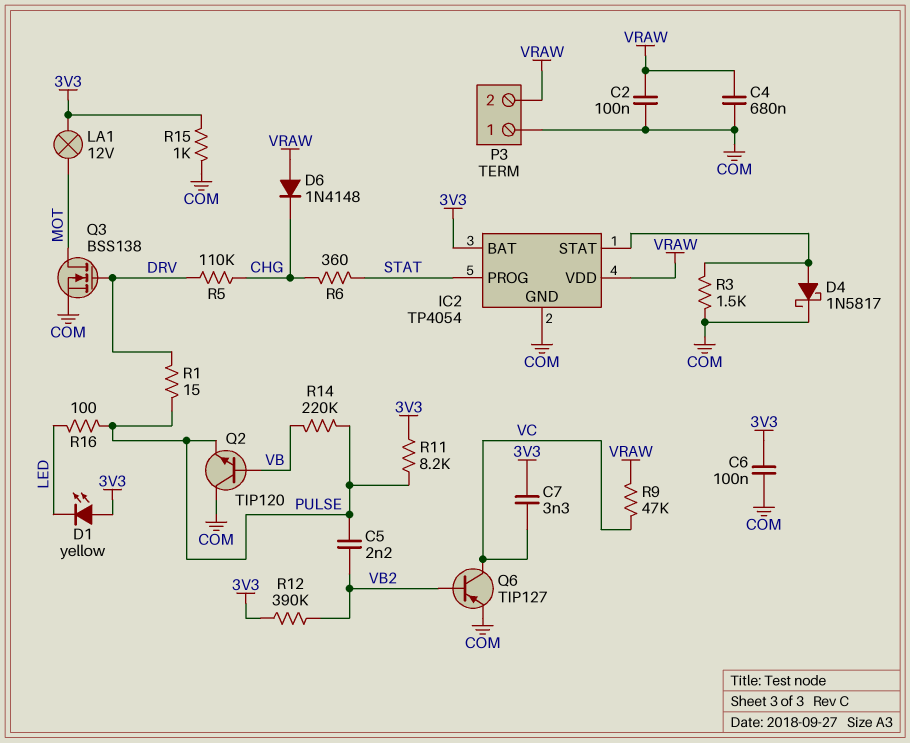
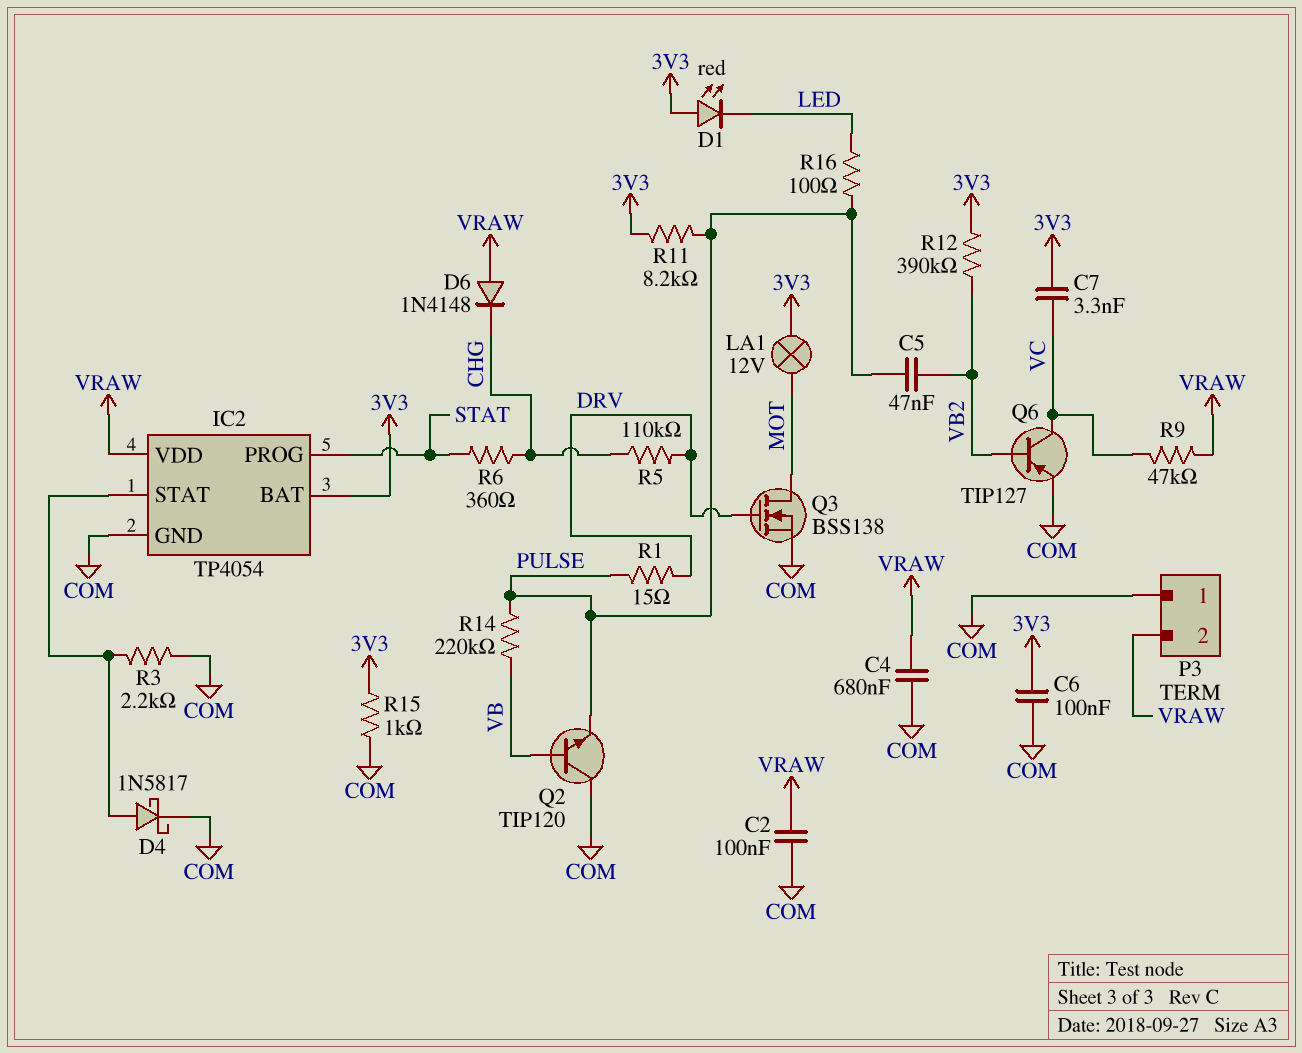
C5: 2.2nF (PULSE, VB2) -> 47nF (PULSE, VB2)
D1: LED yellow (A 3V3, K LED) -> LED red (A 3V3, K LED)
R3: 1.5k (COM, IC2/STAT) -> 2.2k (COM, IC2/STAT)

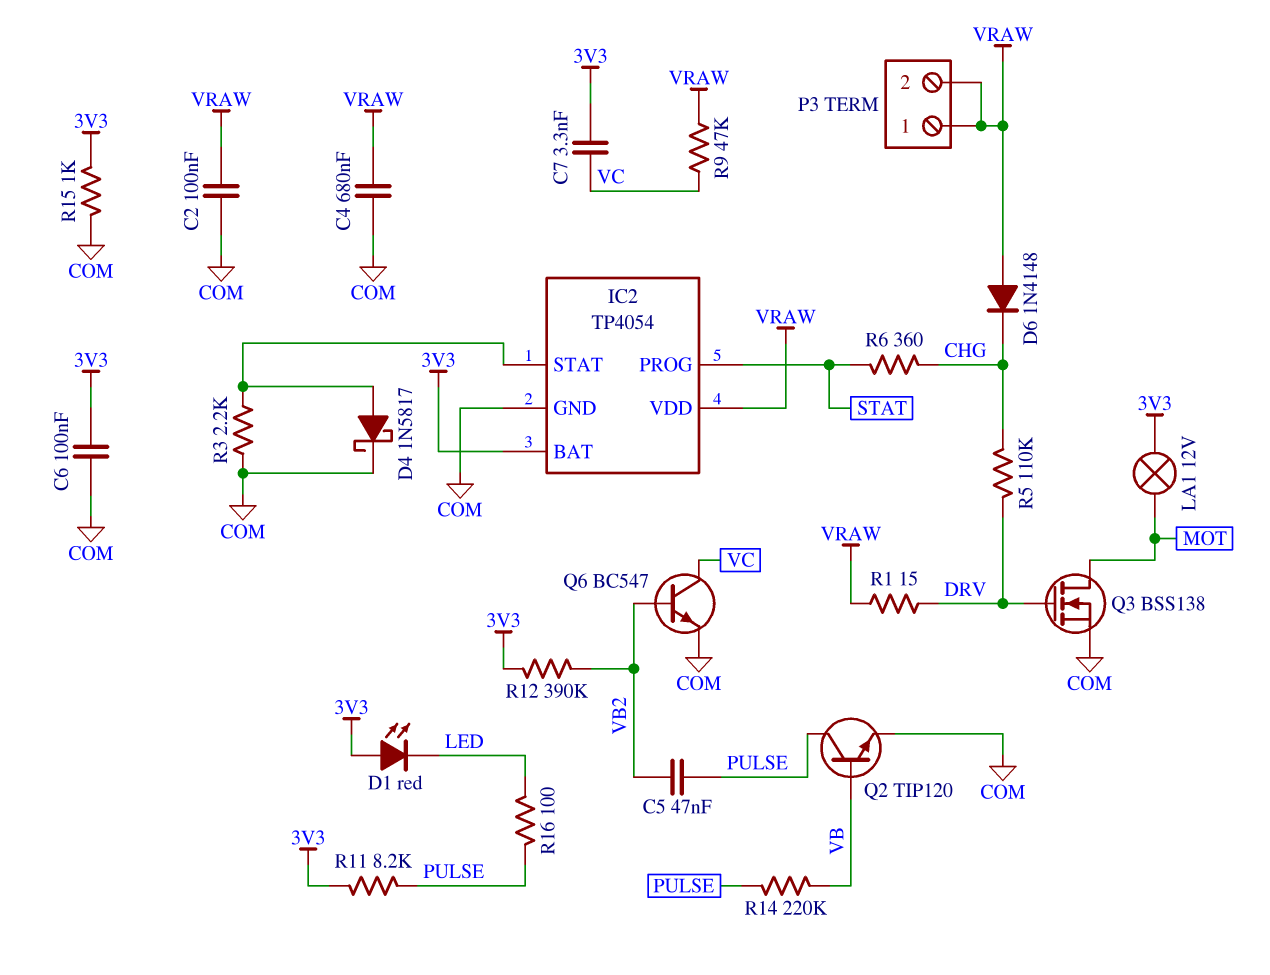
P3 pin 1: COM -> VRAW
Q2: NPN TIP120 (B VB, C COM, E PULSE) -> NPN TIP120 (B VB, C PULSE, E COM)
Q6: PNP TIP127 (B VB2, C VC, E COM) -> NPN BC547 (B VB2, C VC, E COM)
R1: 15 (DRV, PULSE) -> 15 (DRV, VRAW)

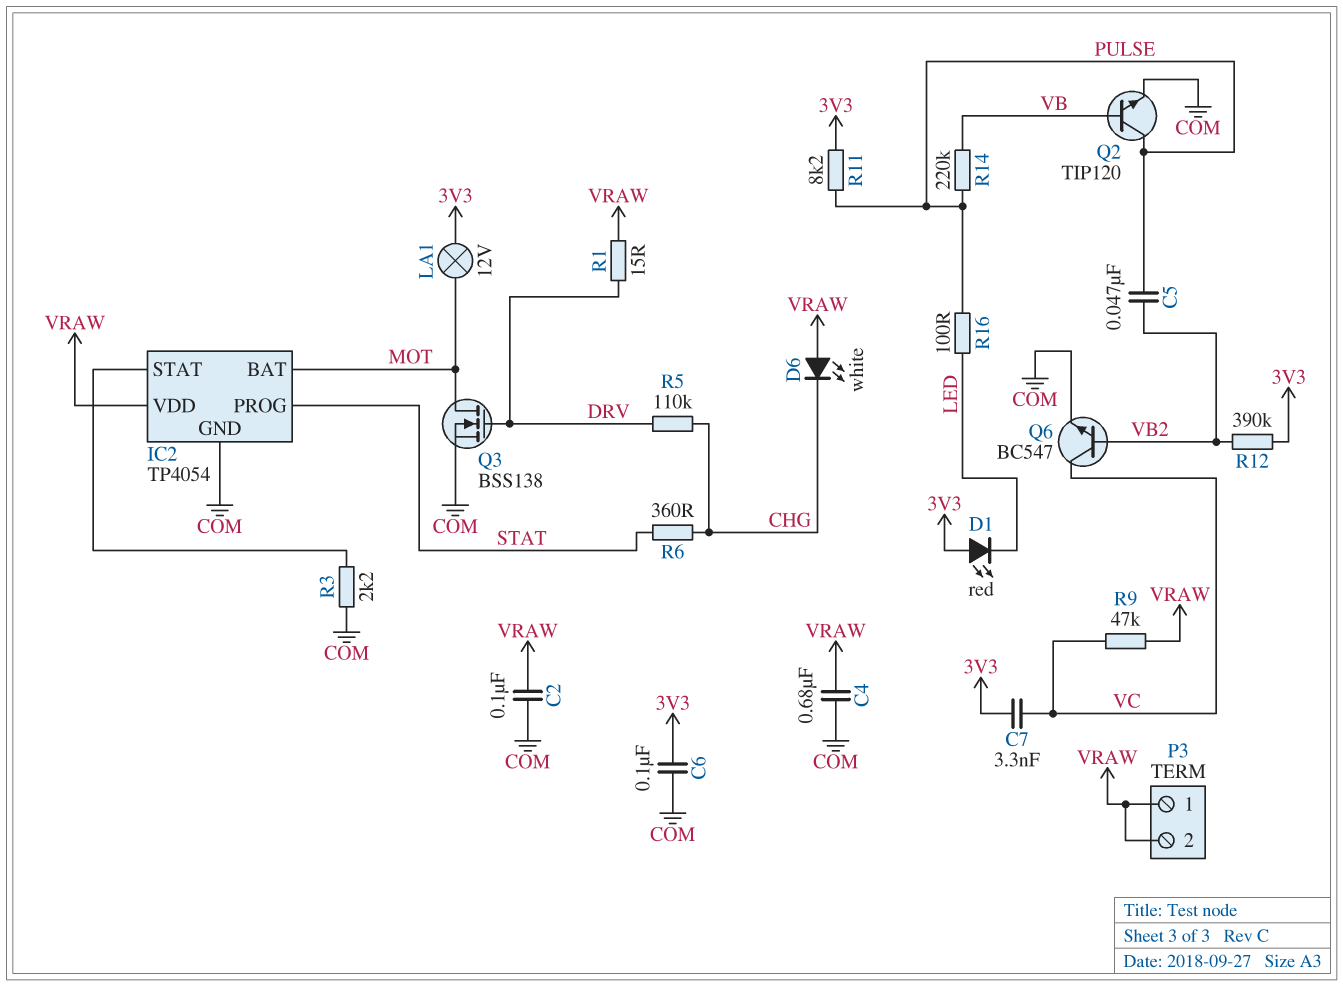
D4: schottky 1N5817 (A IC2/STAT, K COM) -> none
D6: diode 1N4148 (A VRAW, K CHG) -> LED white (A VRAW, K CHG)
IC2 pin BAT: 3V3 -> MOT
R15: 1k (3V3, COM) -> none

